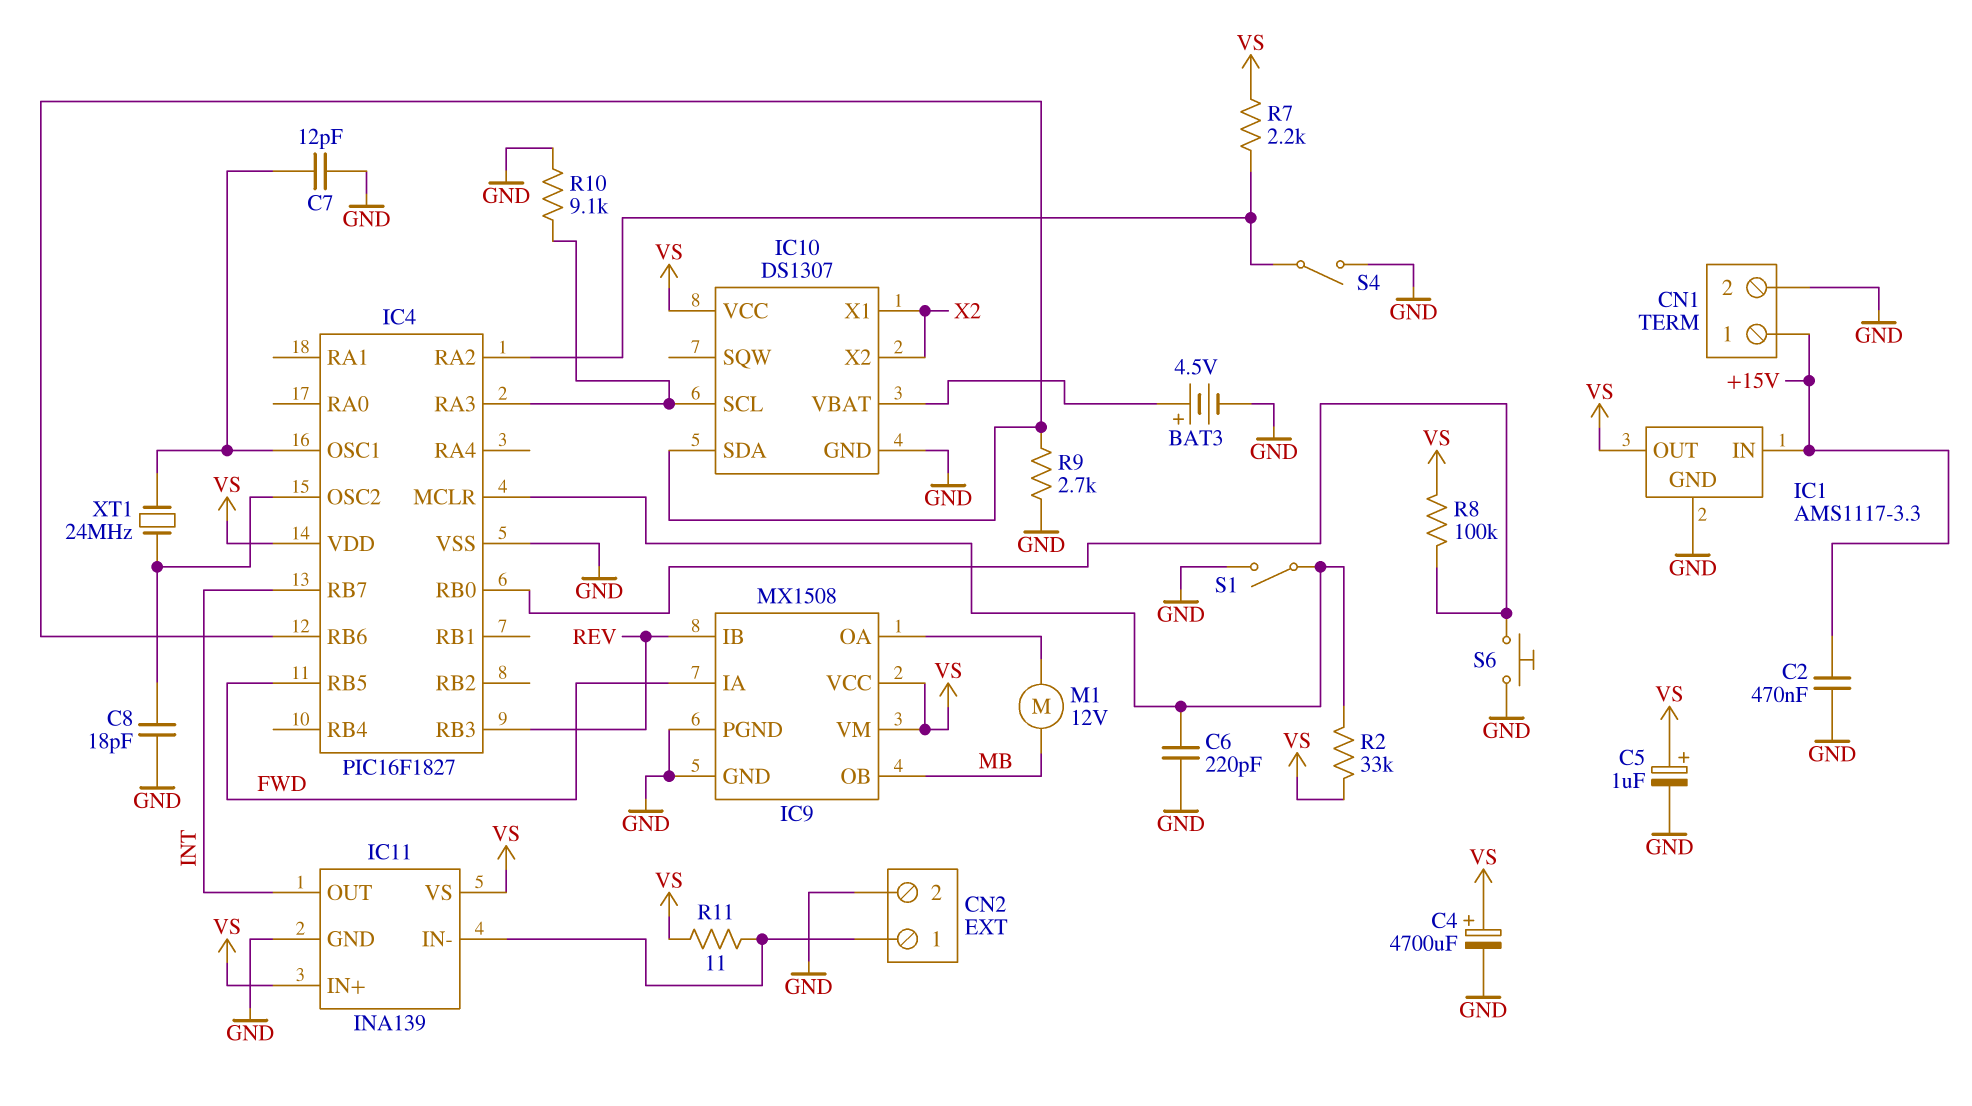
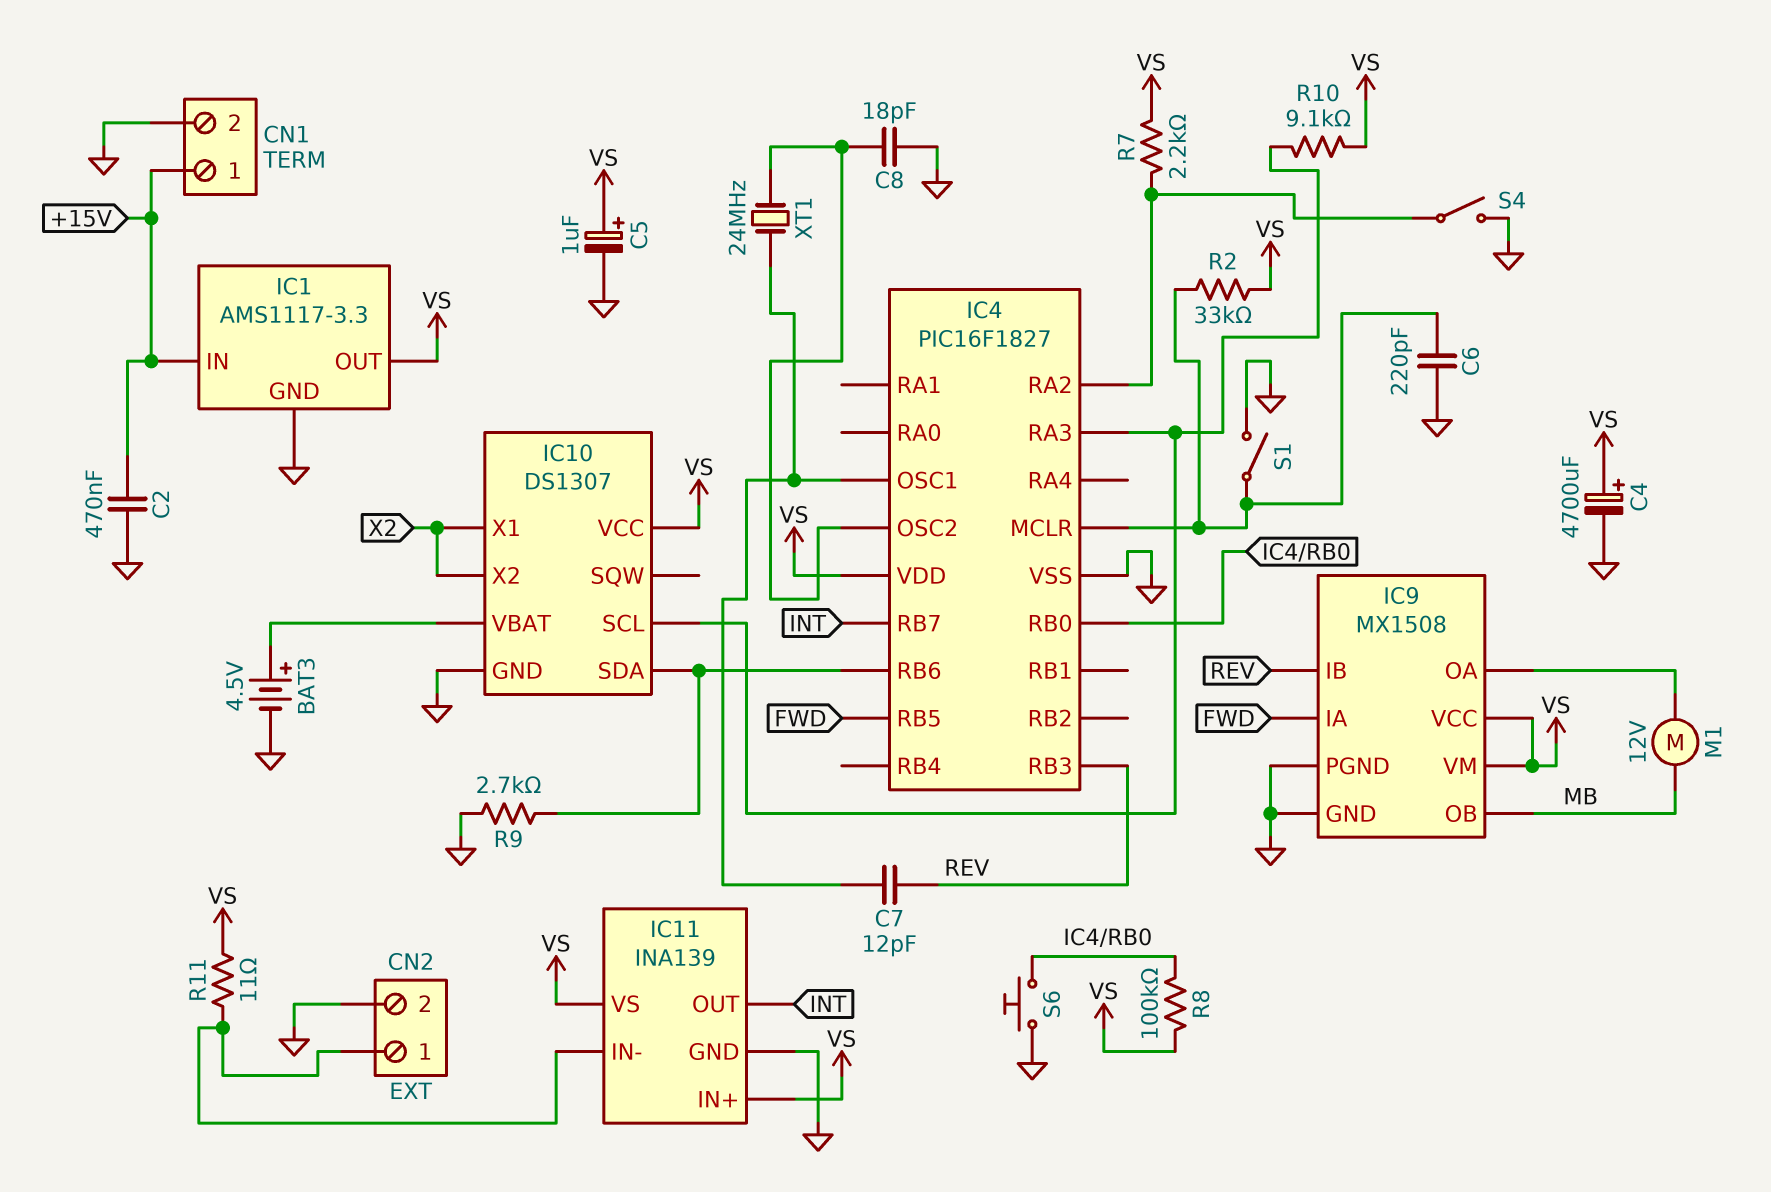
C7: 12pF (GND, IC4/OSC1) -> 12pF (IC4/OSC1, REV)
R10: 9.1k (GND, IC4/RA3) -> 9.1k (IC4/RA3, VS)

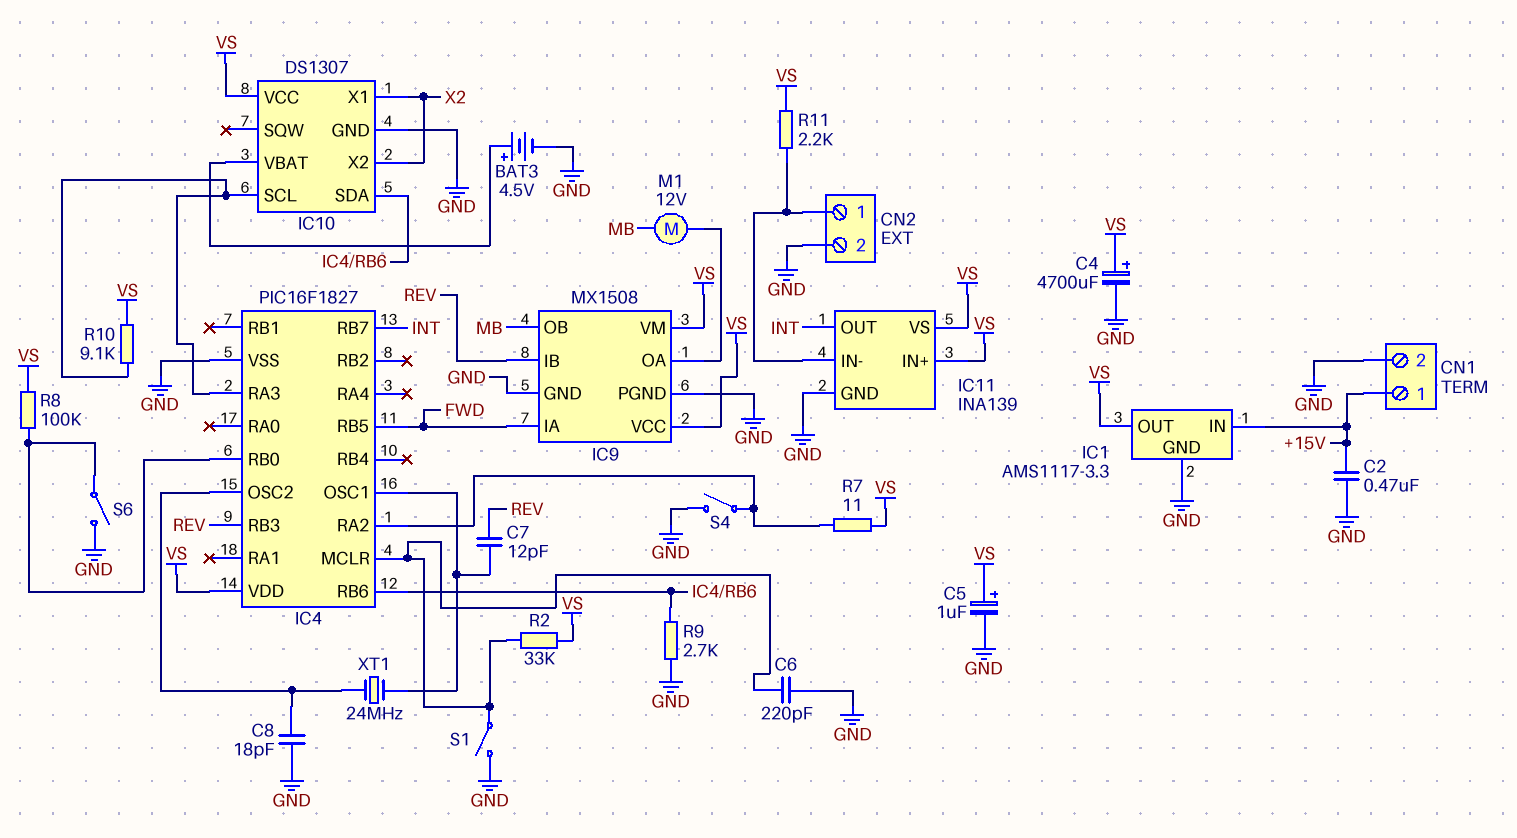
R7: 2.2k (IC4/RA2, VS) -> 11 (IC4/RA2, VS)
R11: 11 (CN2/1, VS) -> 2.2k (CN2/1, VS)
S6: button (GND, IC4/RB0) -> switch (GND, IC4/RB0)

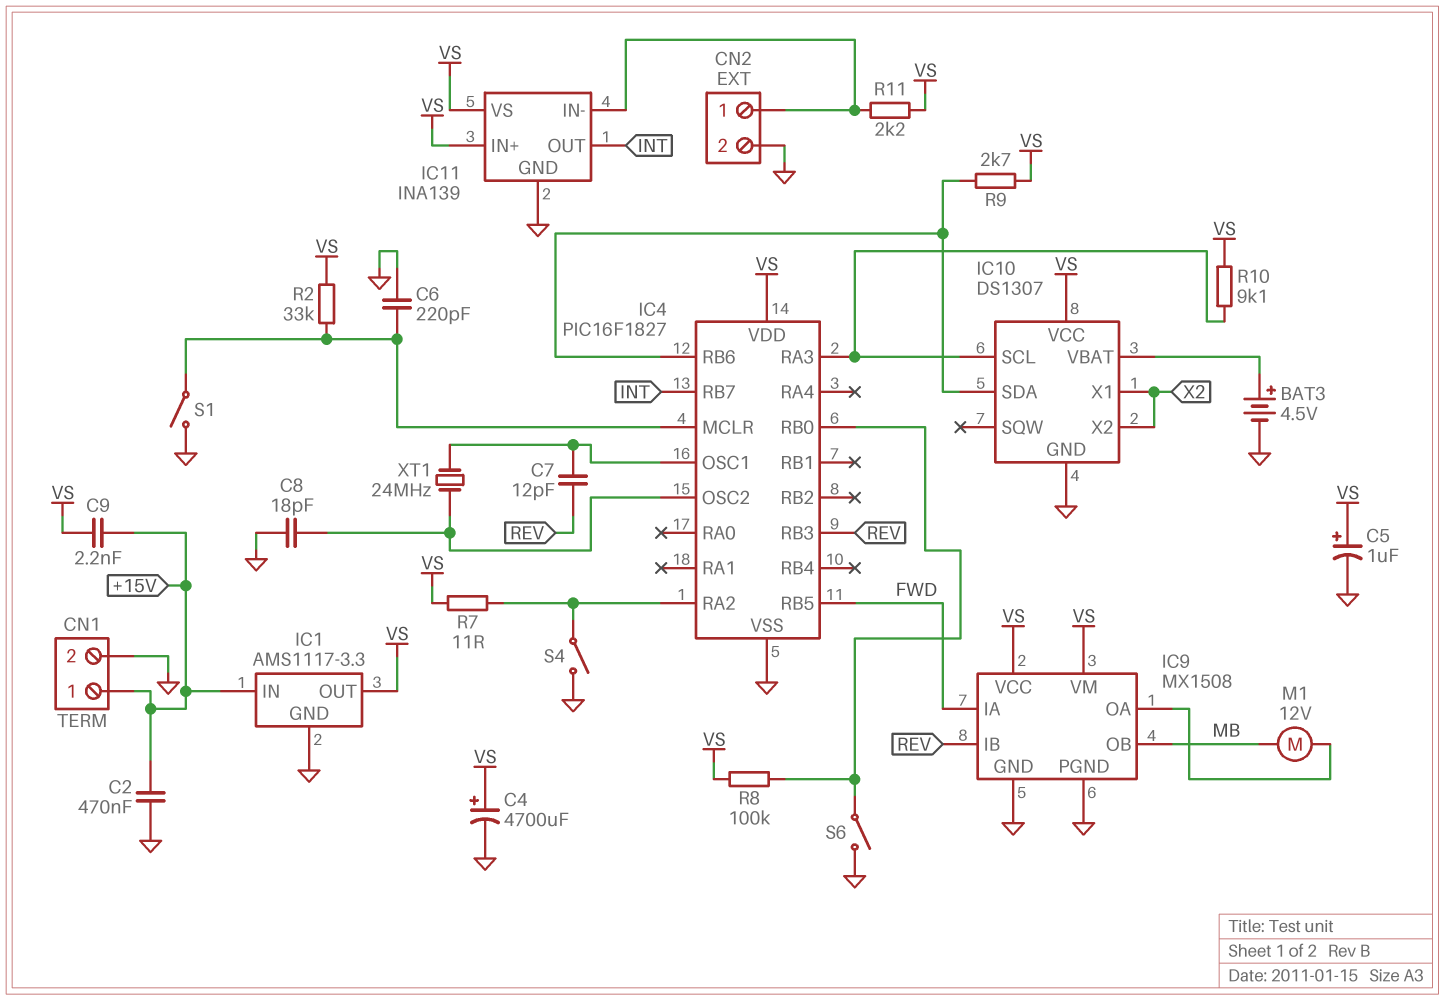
C9: none -> 2.2nF (+15V, VS)
R9: 2.7k (GND, IC4/RB6) -> 2.7k (IC4/RB6, VS)

